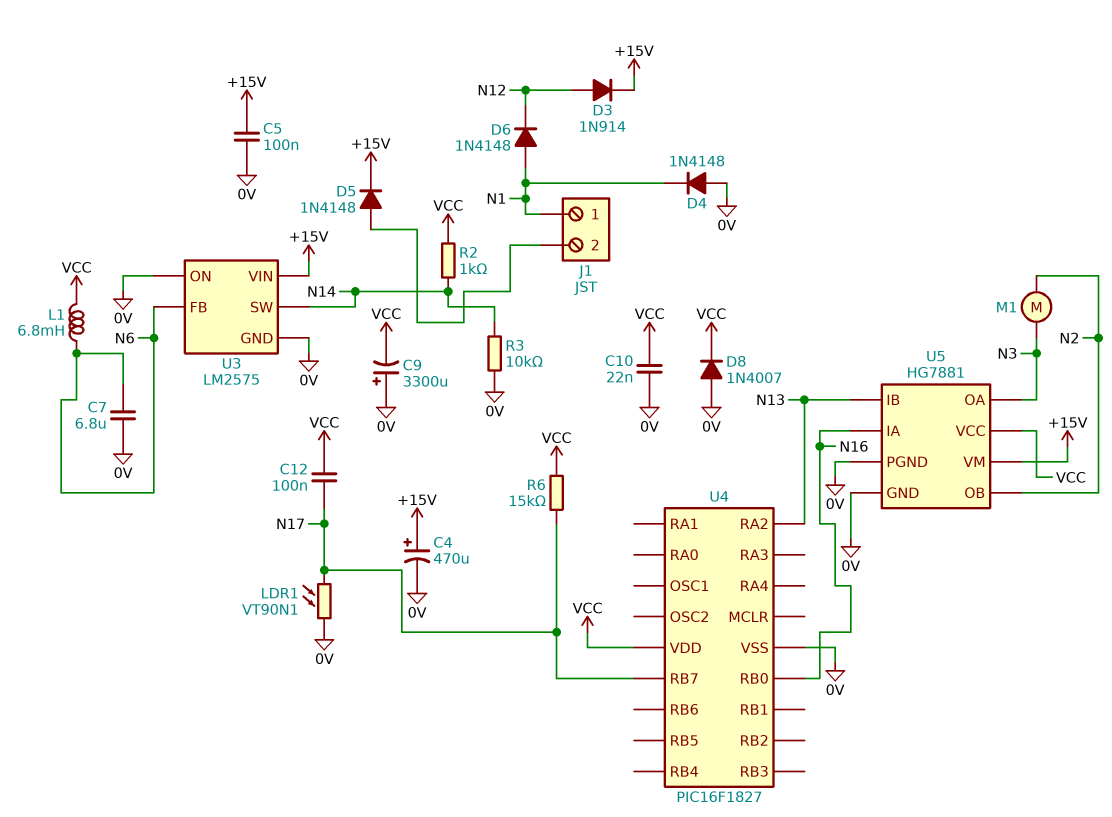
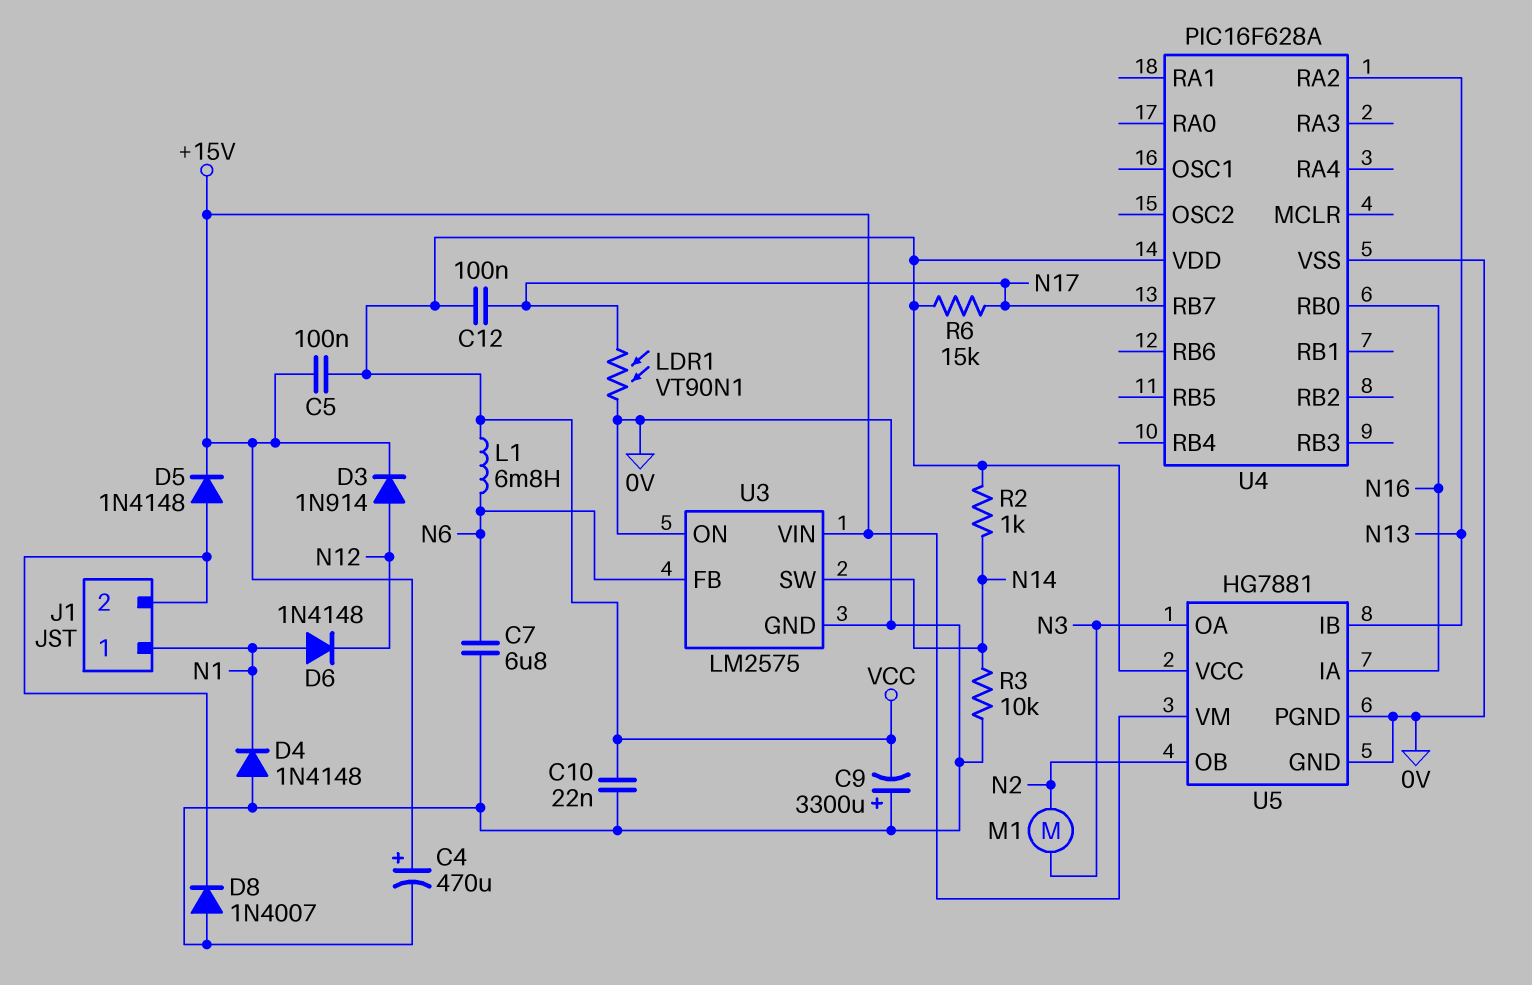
C5: 100nF (+15V, 0V) -> 100nF (+15V, VCC)
D8: diode 1N4007 (A 0V, K VCC) -> diode 1N4007 (A 0V, K J1/2)
U4: PIC16F1827 -> PIC16F628A

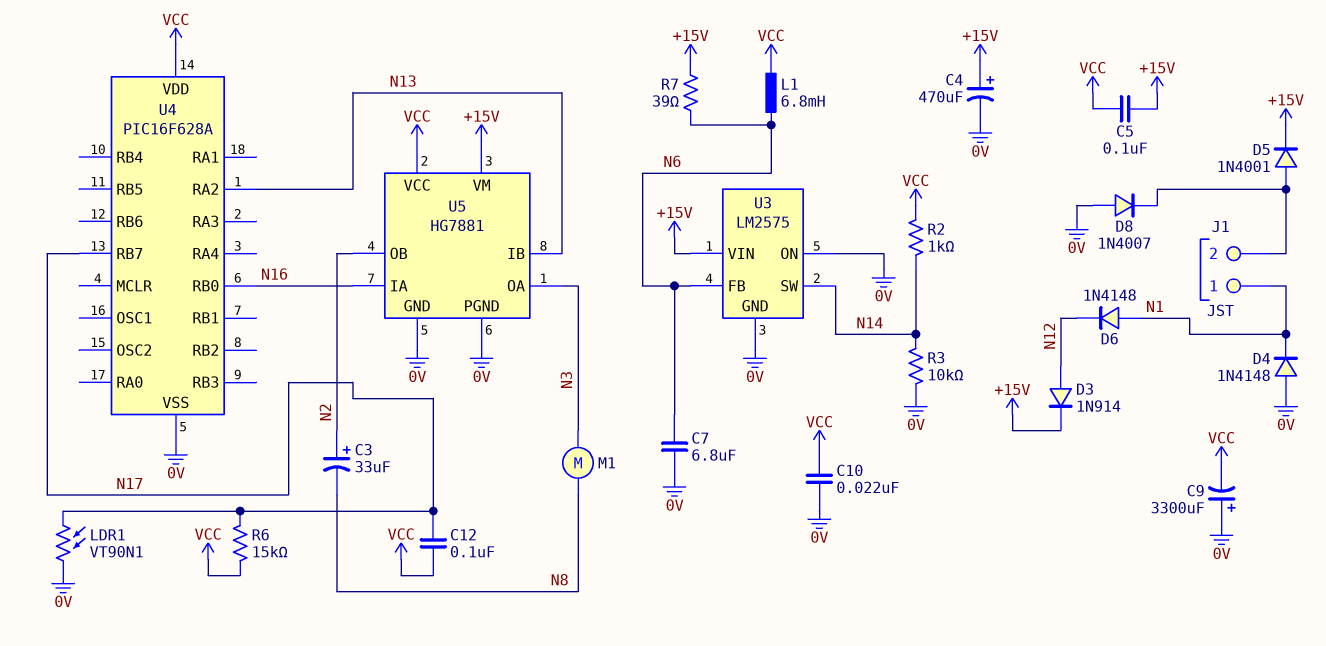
C3: none -> 33uF (plus N2, minus N8)
D5: diode 1N4148 (A J1/2, K +15V) -> diode 1N4001 (A J1/2, K +15V)
M1: motor (N2, N3) -> motor (N3, N8)
R7: none -> 39 (+15V, N6)

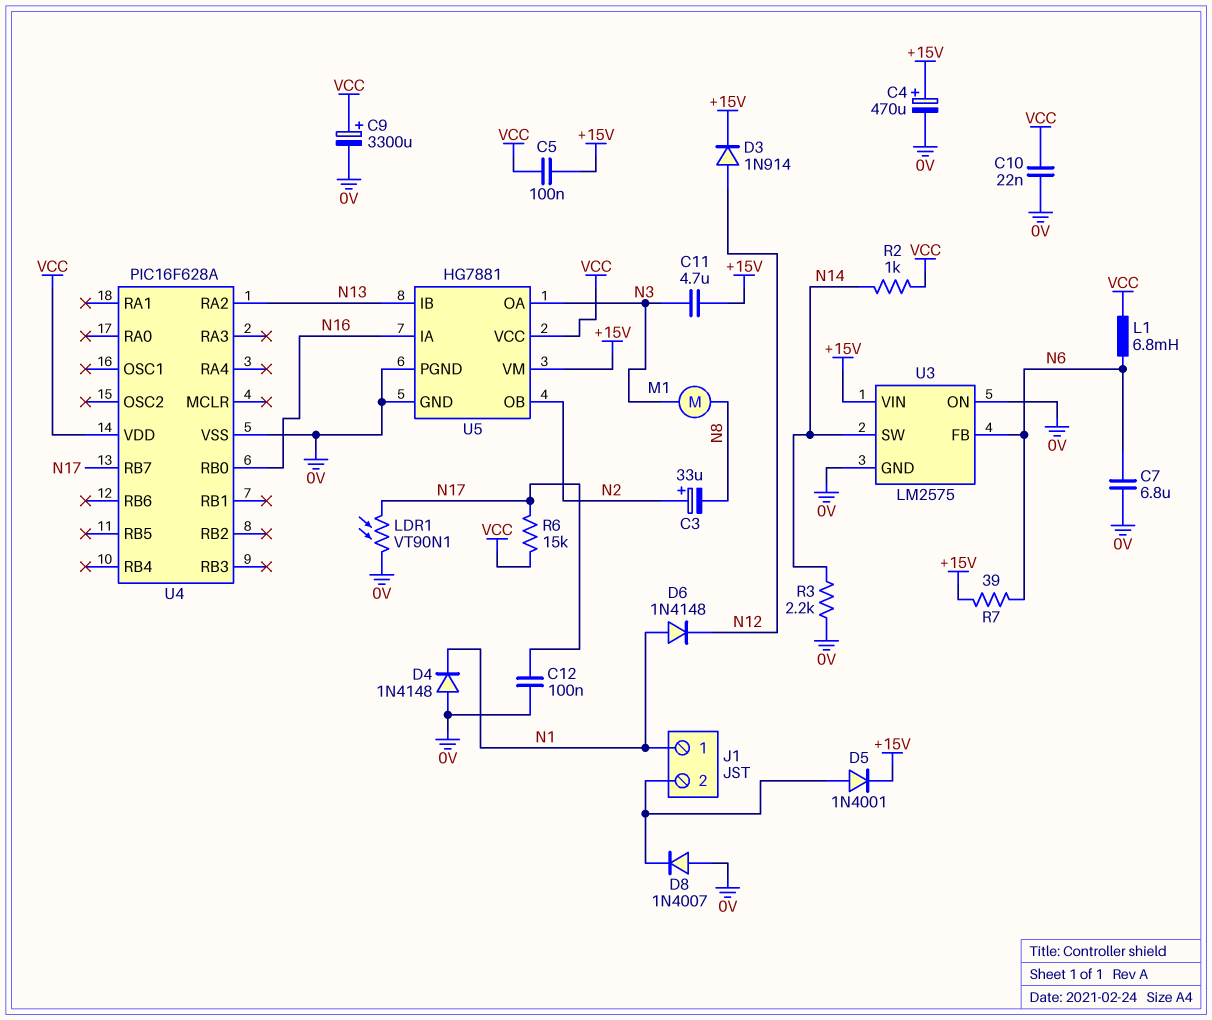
C9: 3300uF (plus 0V, minus VCC) -> 3300uF (plus VCC, minus 0V)
C11: none -> 4.7uF (+15V, N3)
C12: 100nF (N17, VCC) -> 100nF (0V, N17)
R3: 10k (0V, N14) -> 2.2k (0V, N14)

